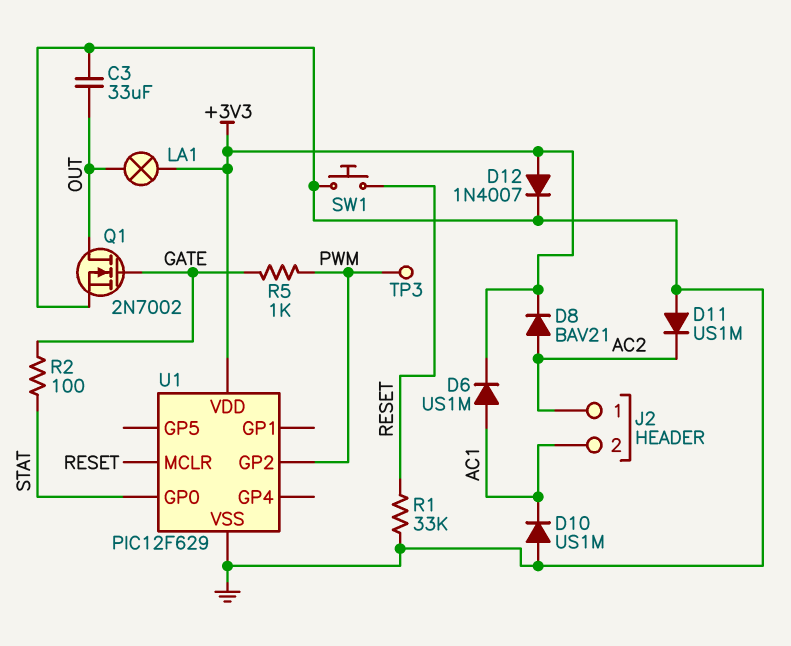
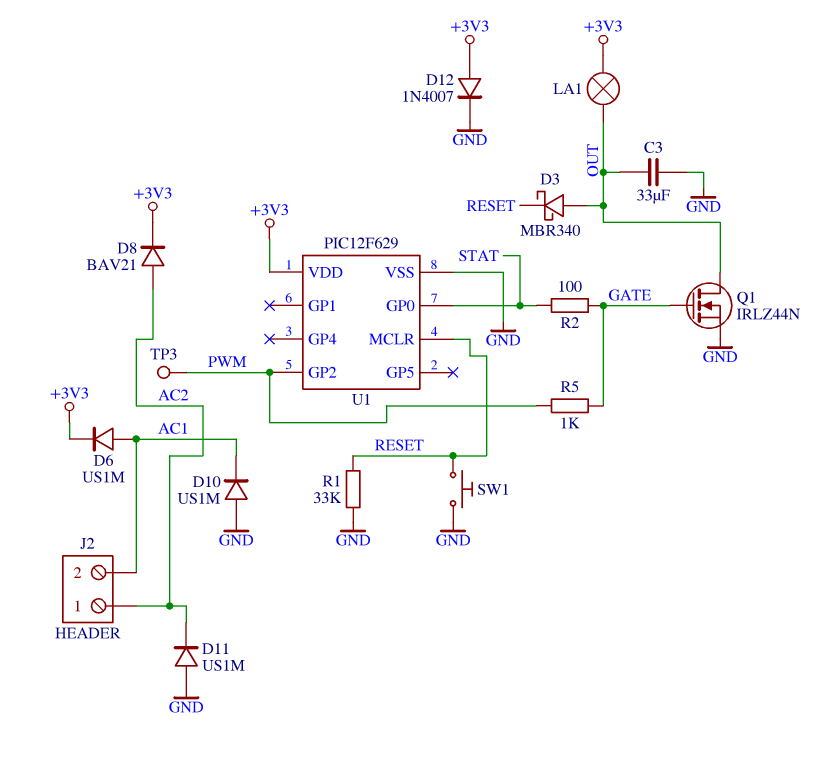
D3: none -> schottky MBR340 (A OUT, K RESET)
Q1: NMOS 2N7002 (G GATE, D OUT, S GND) -> NMOS IRLZ44N (G GATE, D OUT, S GND)

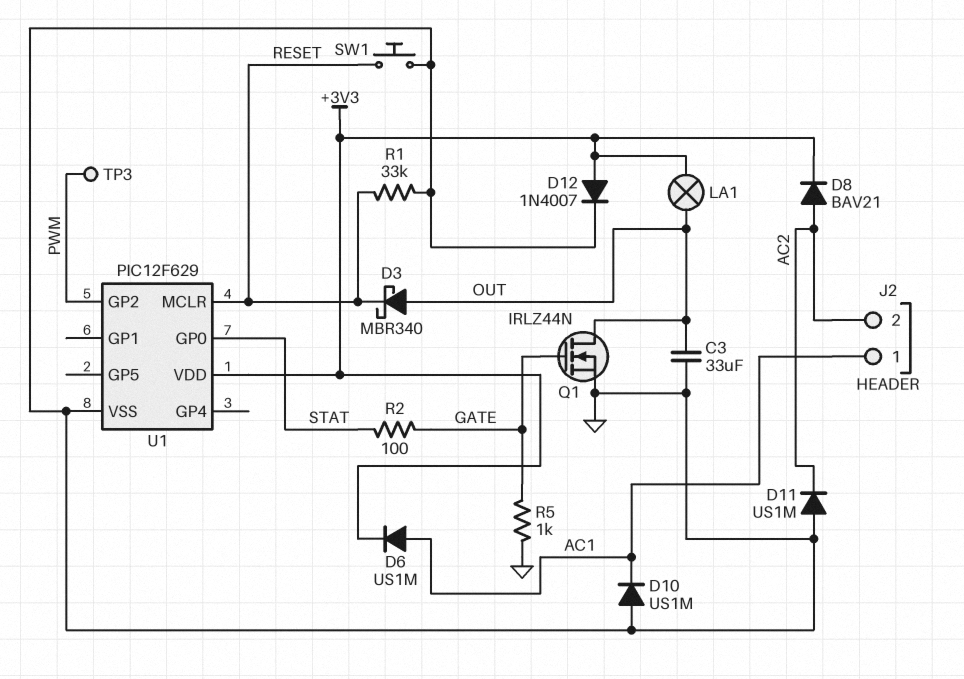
J2 pin 1: AC2 -> AC1
J2 pin 2: AC1 -> AC2
R5: 1k (GATE, PWM) -> 1k (GATE, GND)

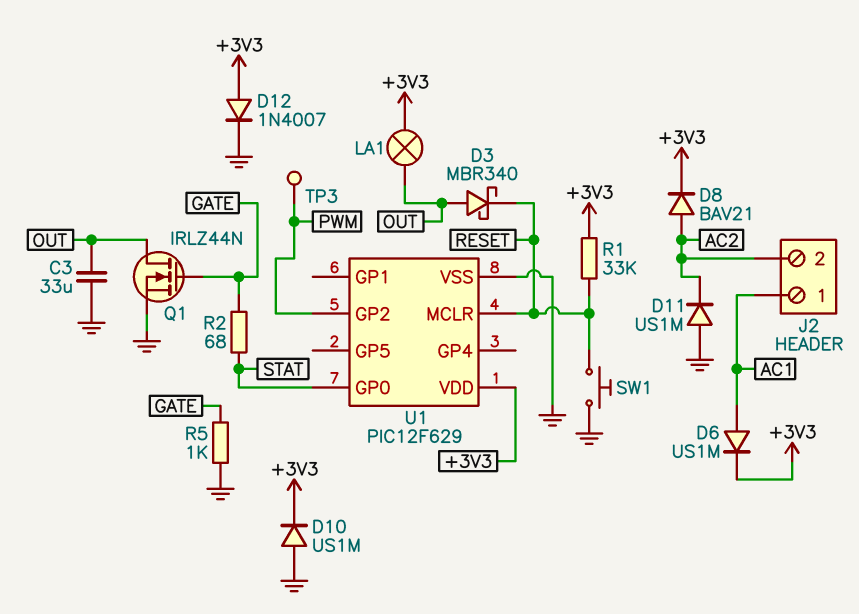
D10: diode US1M (A GND, K AC1) -> diode US1M (A GND, K +3V3)
R1: 33k (GND, RESET) -> 33k (+3V3, RESET)
R2: 100 (GATE, STAT) -> 68 (GATE, STAT)

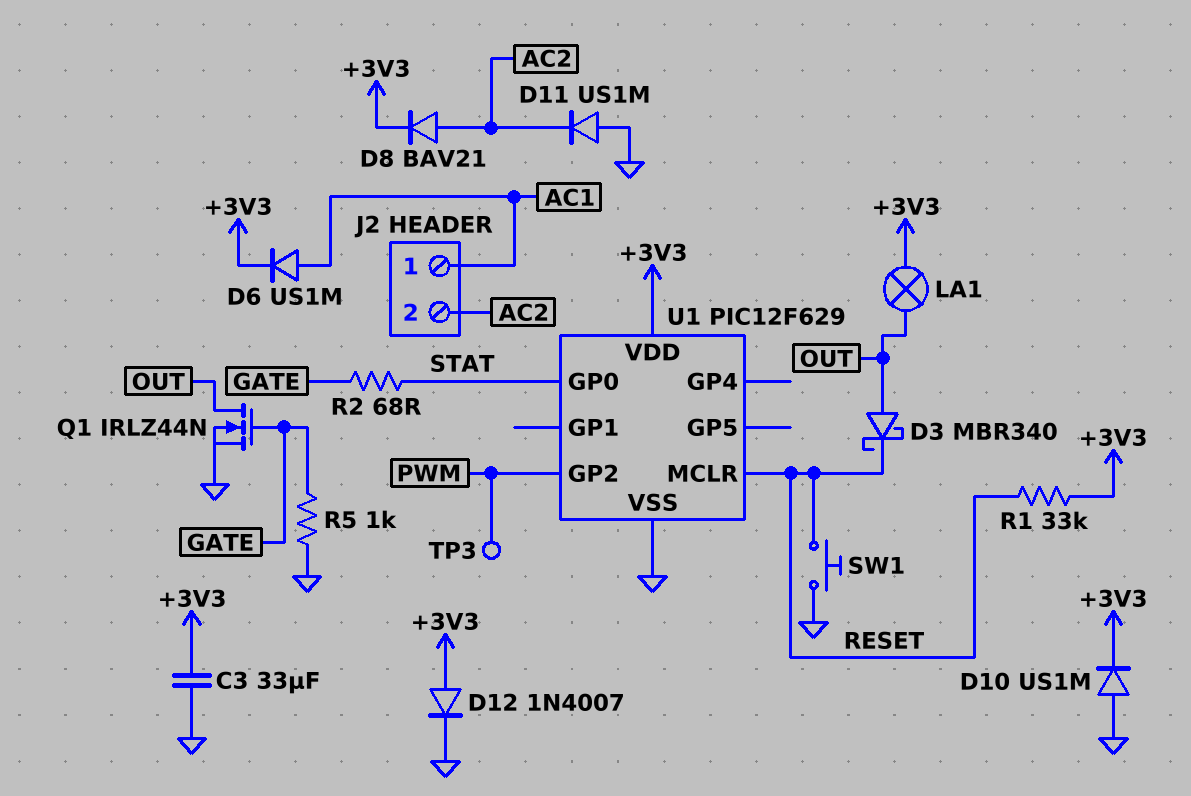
C3: 33uF (GND, OUT) -> 33uF (+3V3, GND)

